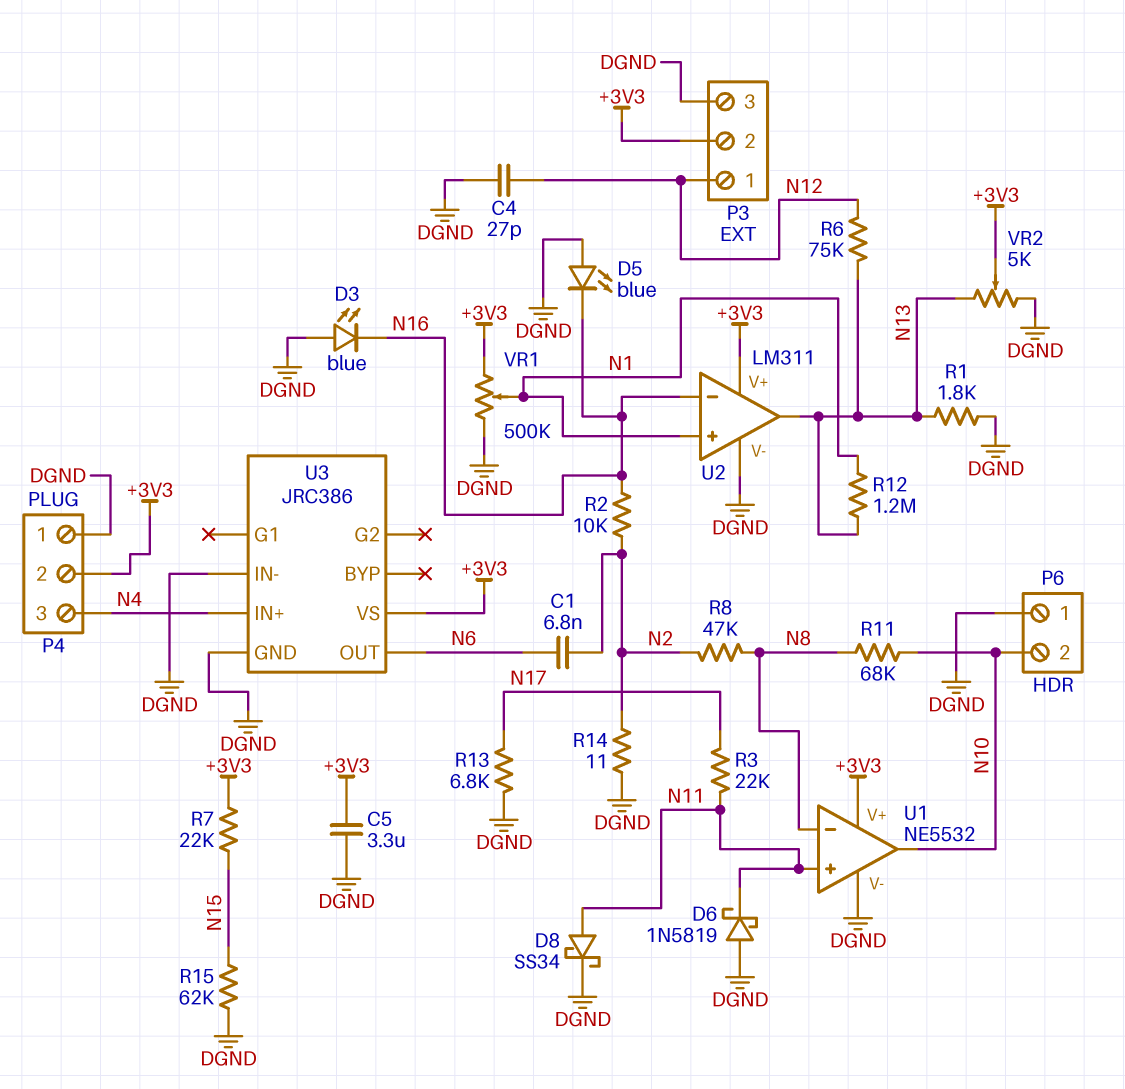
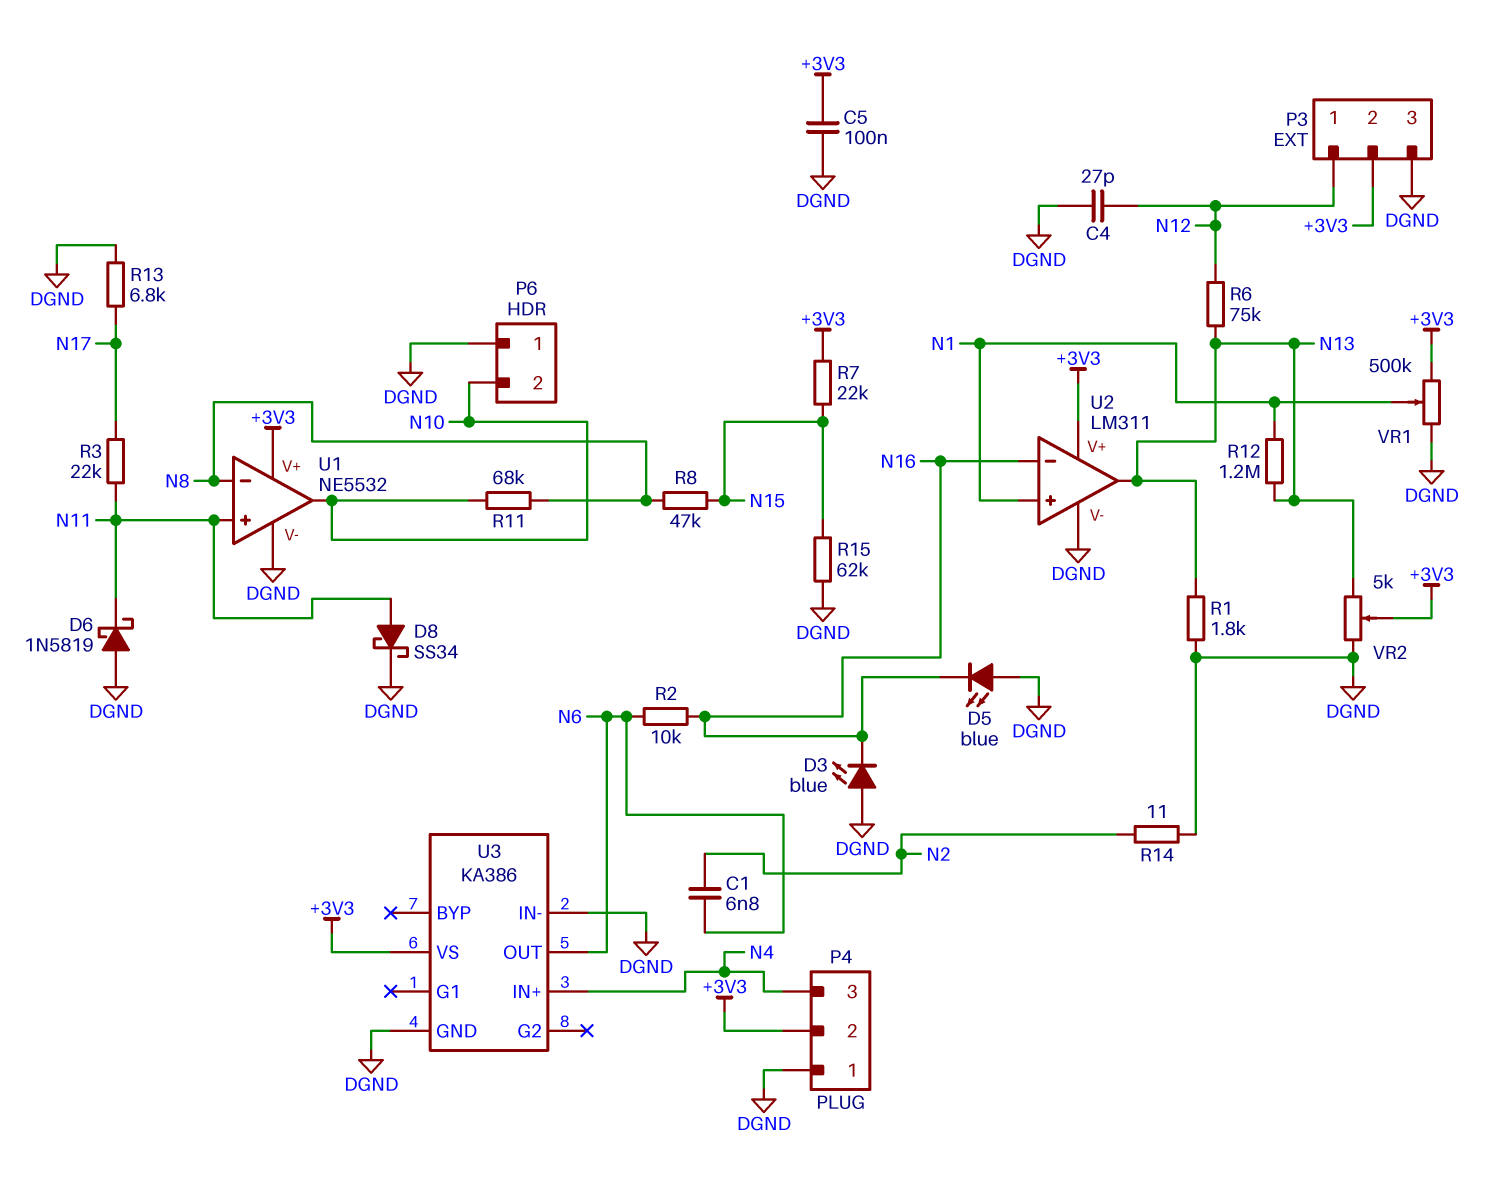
C5: 3.3uF (+3V3, DGND) -> 100nF (+3V3, DGND)
R2: 10k (N2, N16) -> 10k (N6, N16)
R8: 47k (N2, N8) -> 47k (N8, N15)
U3: JRC386 -> KA386

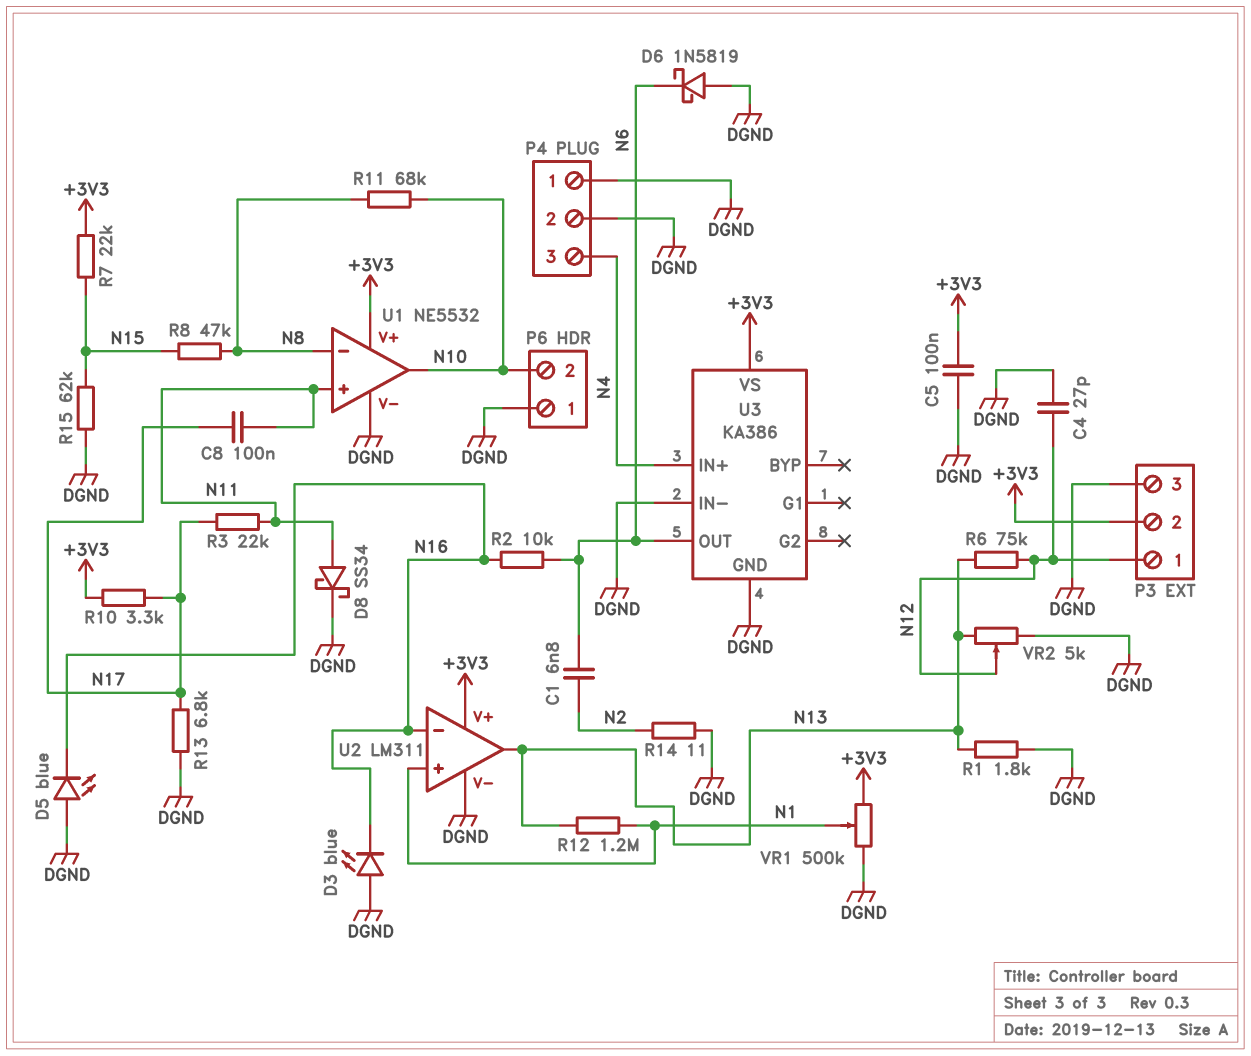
C8: none -> 100nF (N11, N17)
D6: schottky 1N5819 (A DGND, K N11) -> schottky 1N5819 (A DGND, K N6)
P4 pin 2: +3V3 -> DGND
R10: none -> 3.3k (+3V3, N17)
VR2: 5k (DGND, N13, wiper +3V3) -> 5k (DGND, N13, wiper N12)

